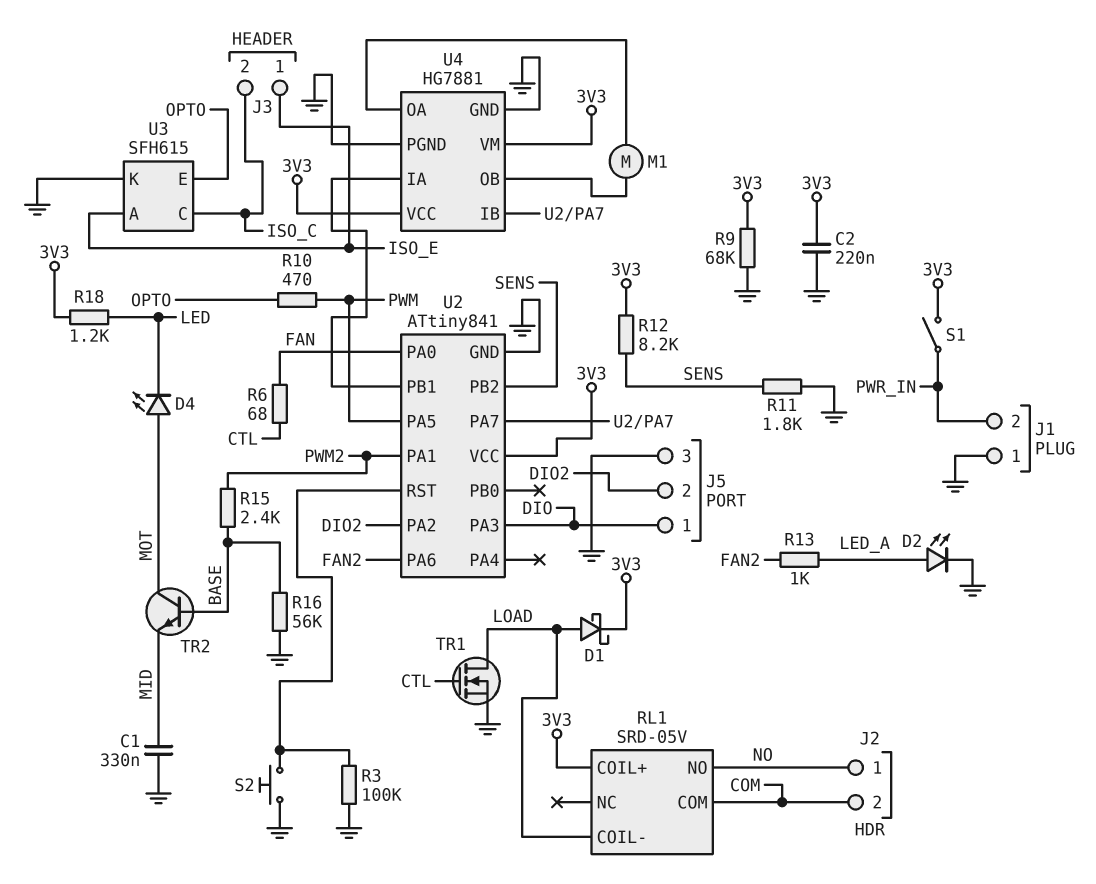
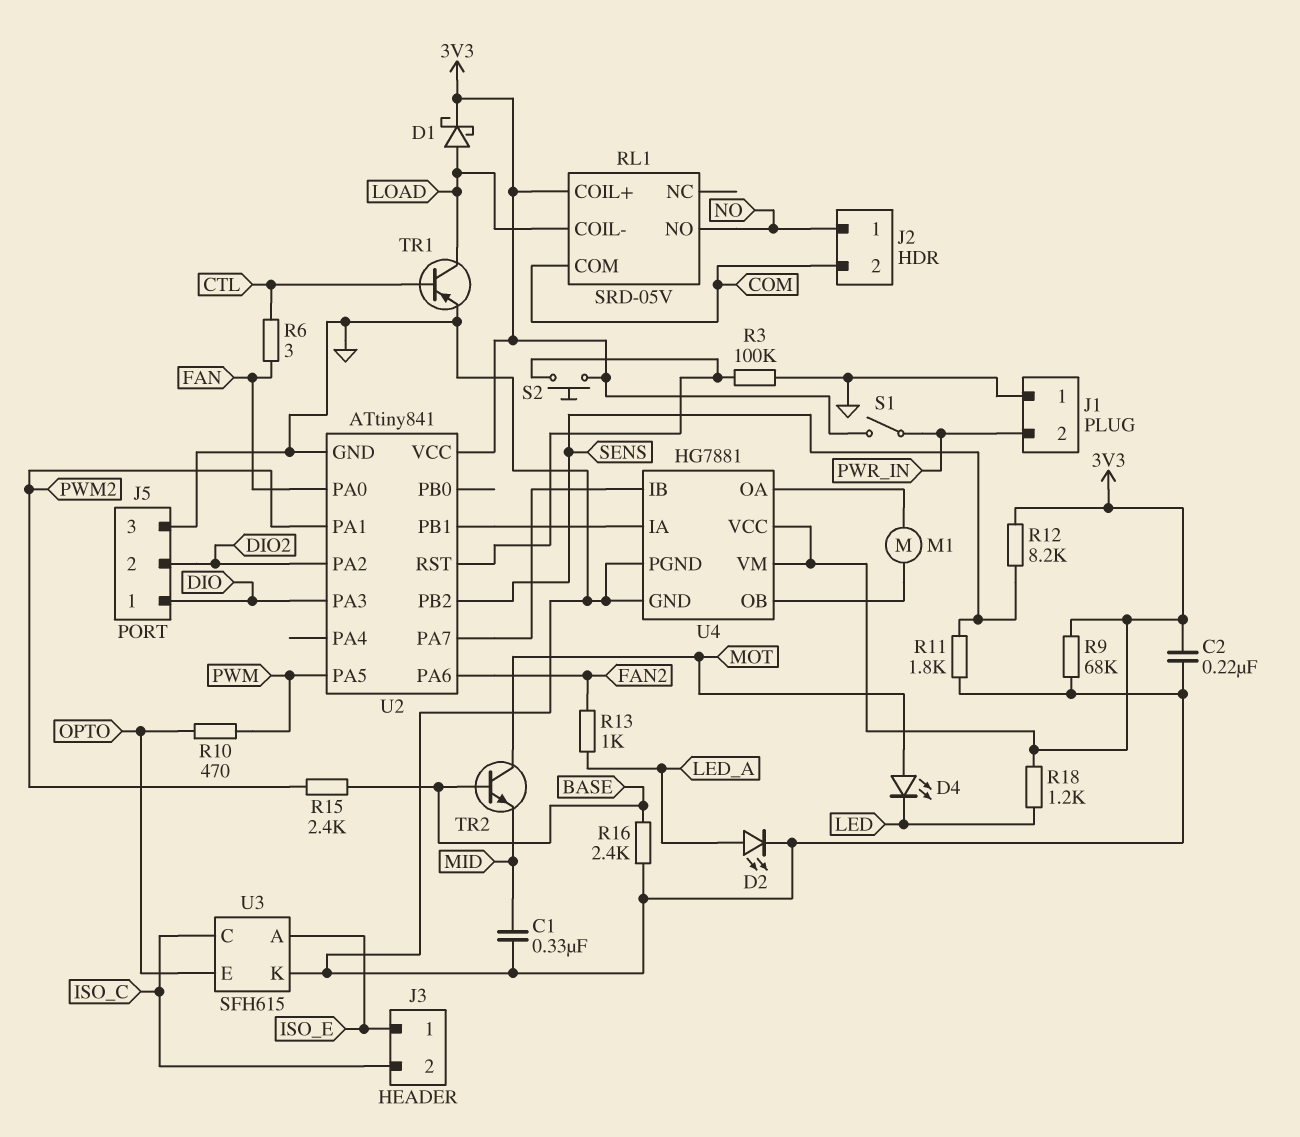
R6: 68 (CTL, FAN) -> 3 (CTL, FAN)
R16: 56k (BASE, GND) -> 2.4k (BASE, GND)
S2: button (GND, U2/RST) -> button (3V3, U2/RST)
TR1: NMOS (G CTL, D LOAD, S GND) -> PNP (B CTL, C LOAD, E GND)

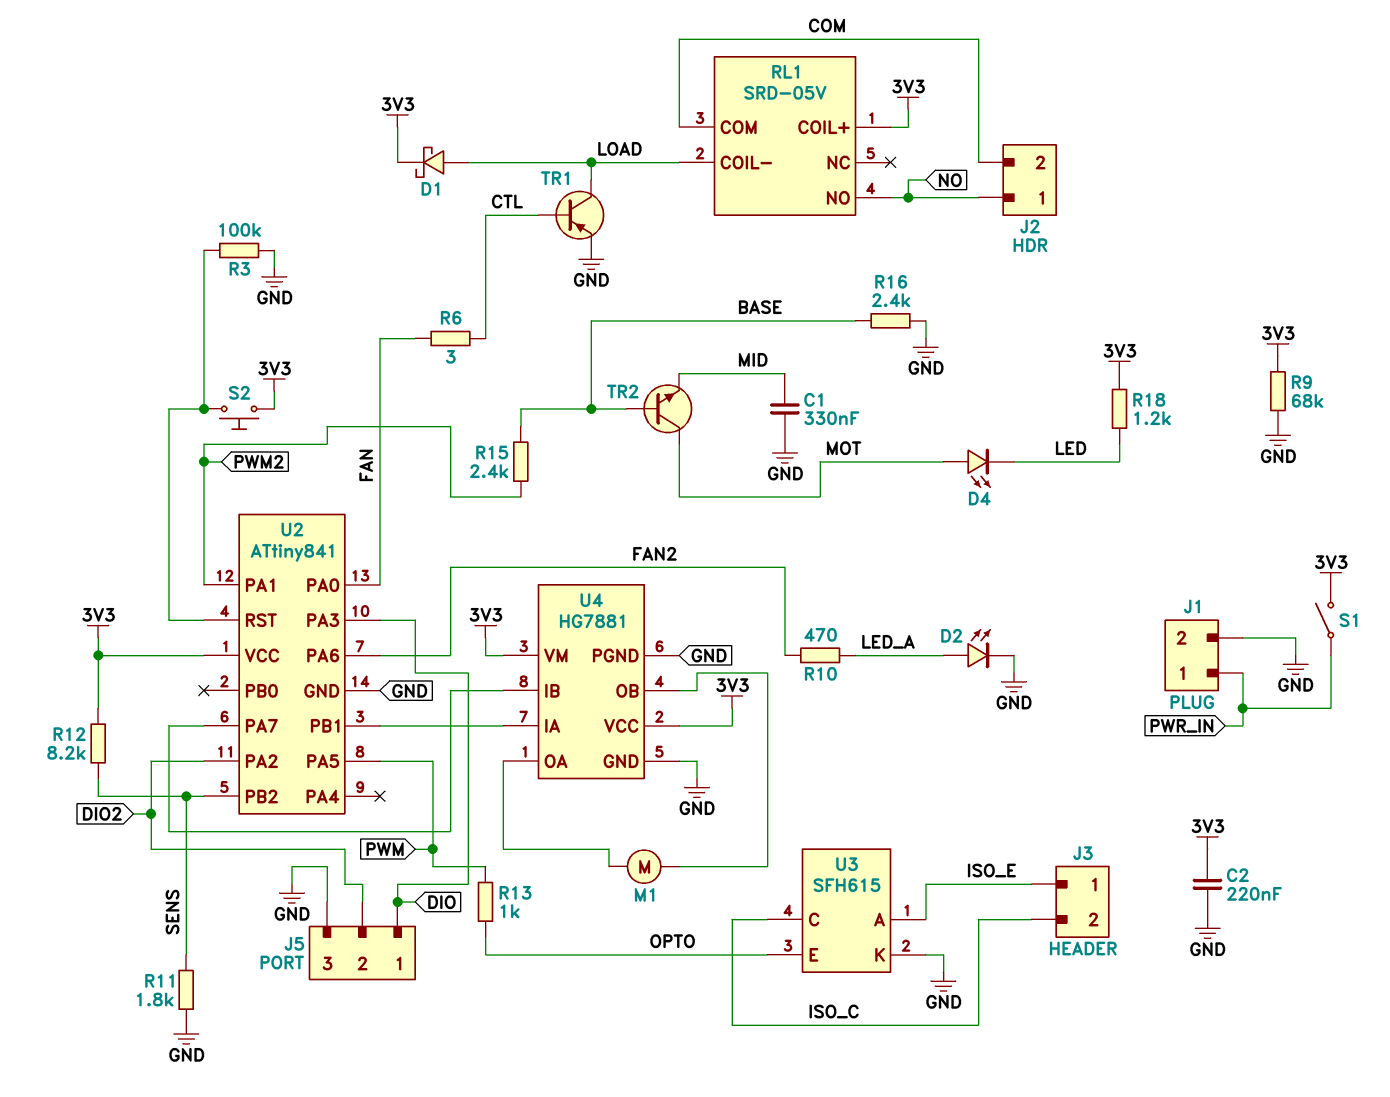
J1 pin 1: GND -> PWR_IN
J1 pin 2: PWR_IN -> GND
R10: 470 (OPTO, PWM) -> 470 (FAN2, LED_A)
R13: 1k (FAN2, LED_A) -> 1k (OPTO, PWM)

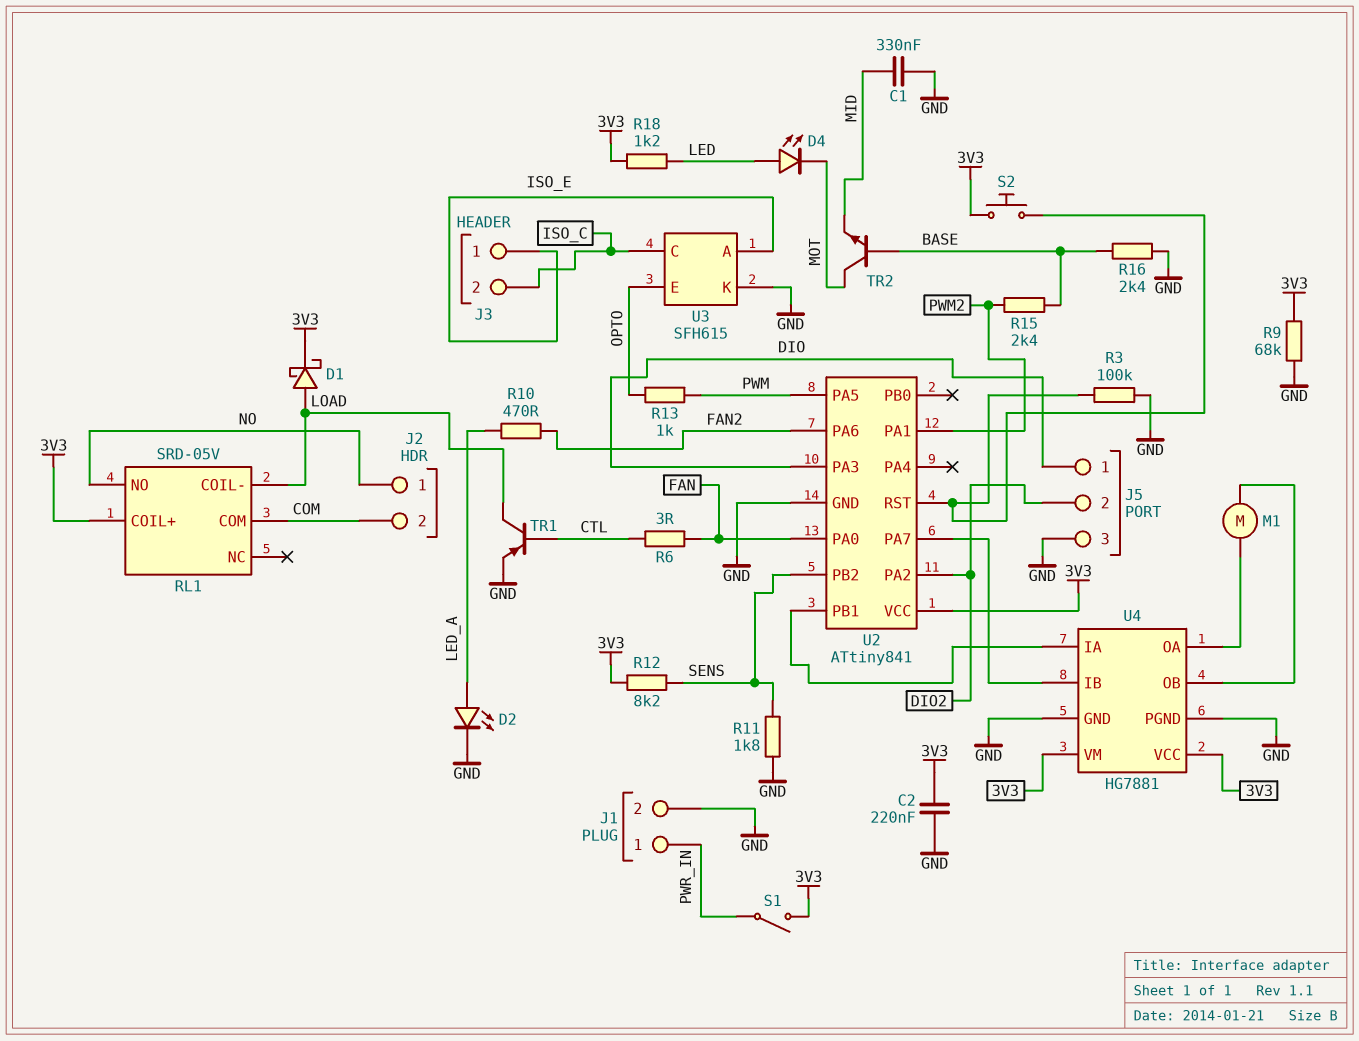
D4: LED (A MOT, K LED) -> LED (A LED, K MOT)

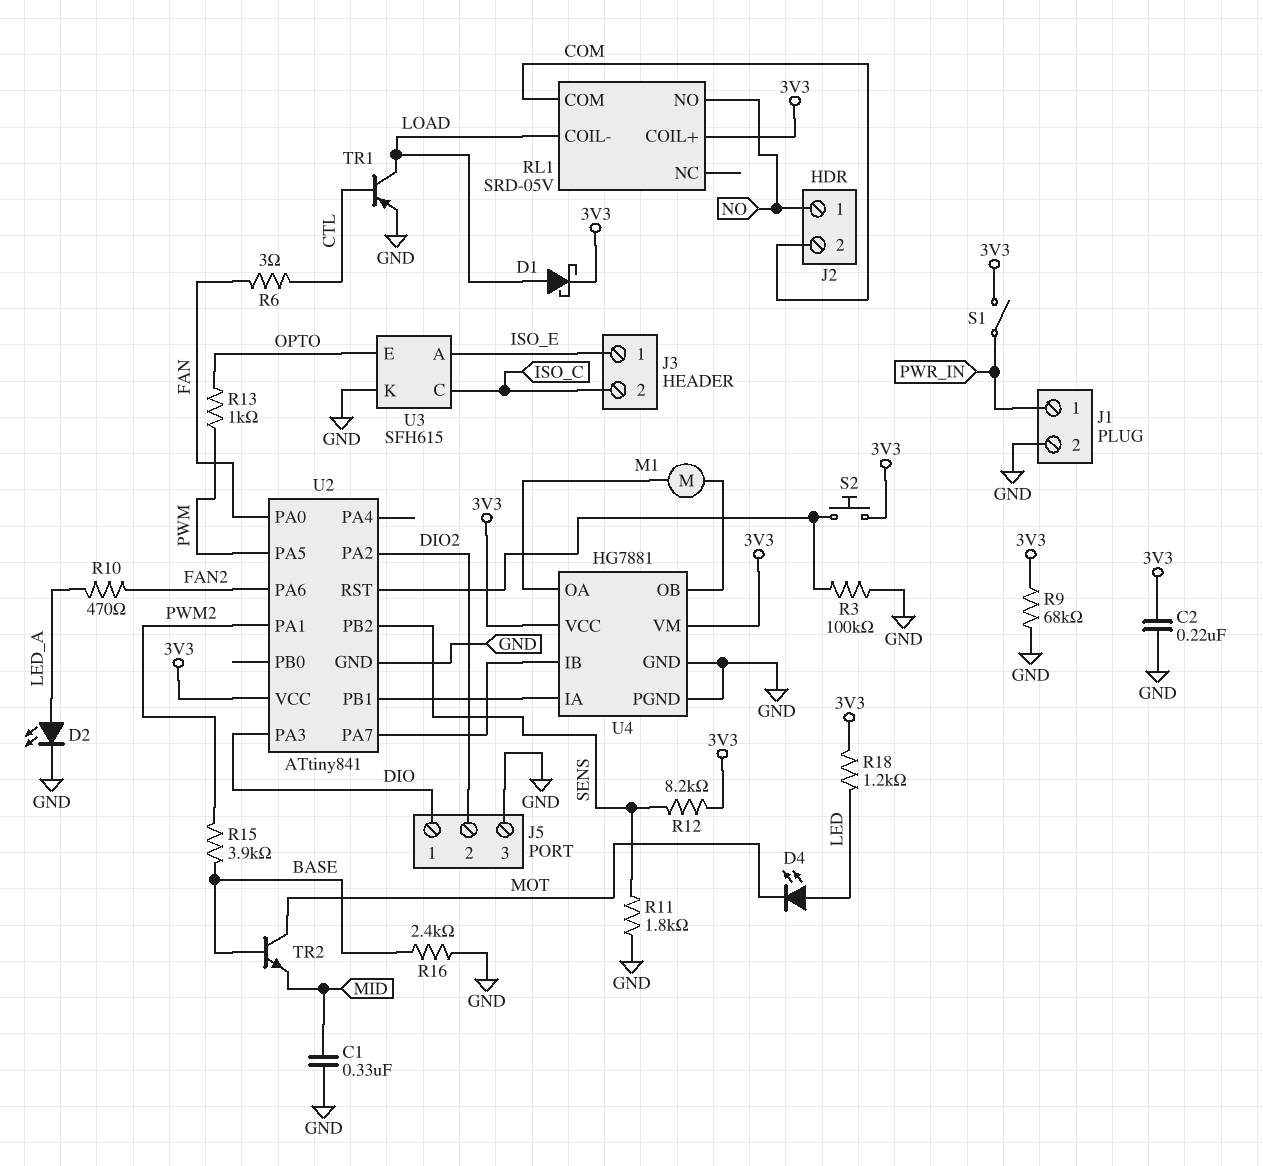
R15: 2.4k (BASE, PWM2) -> 3.9k (BASE, PWM2)

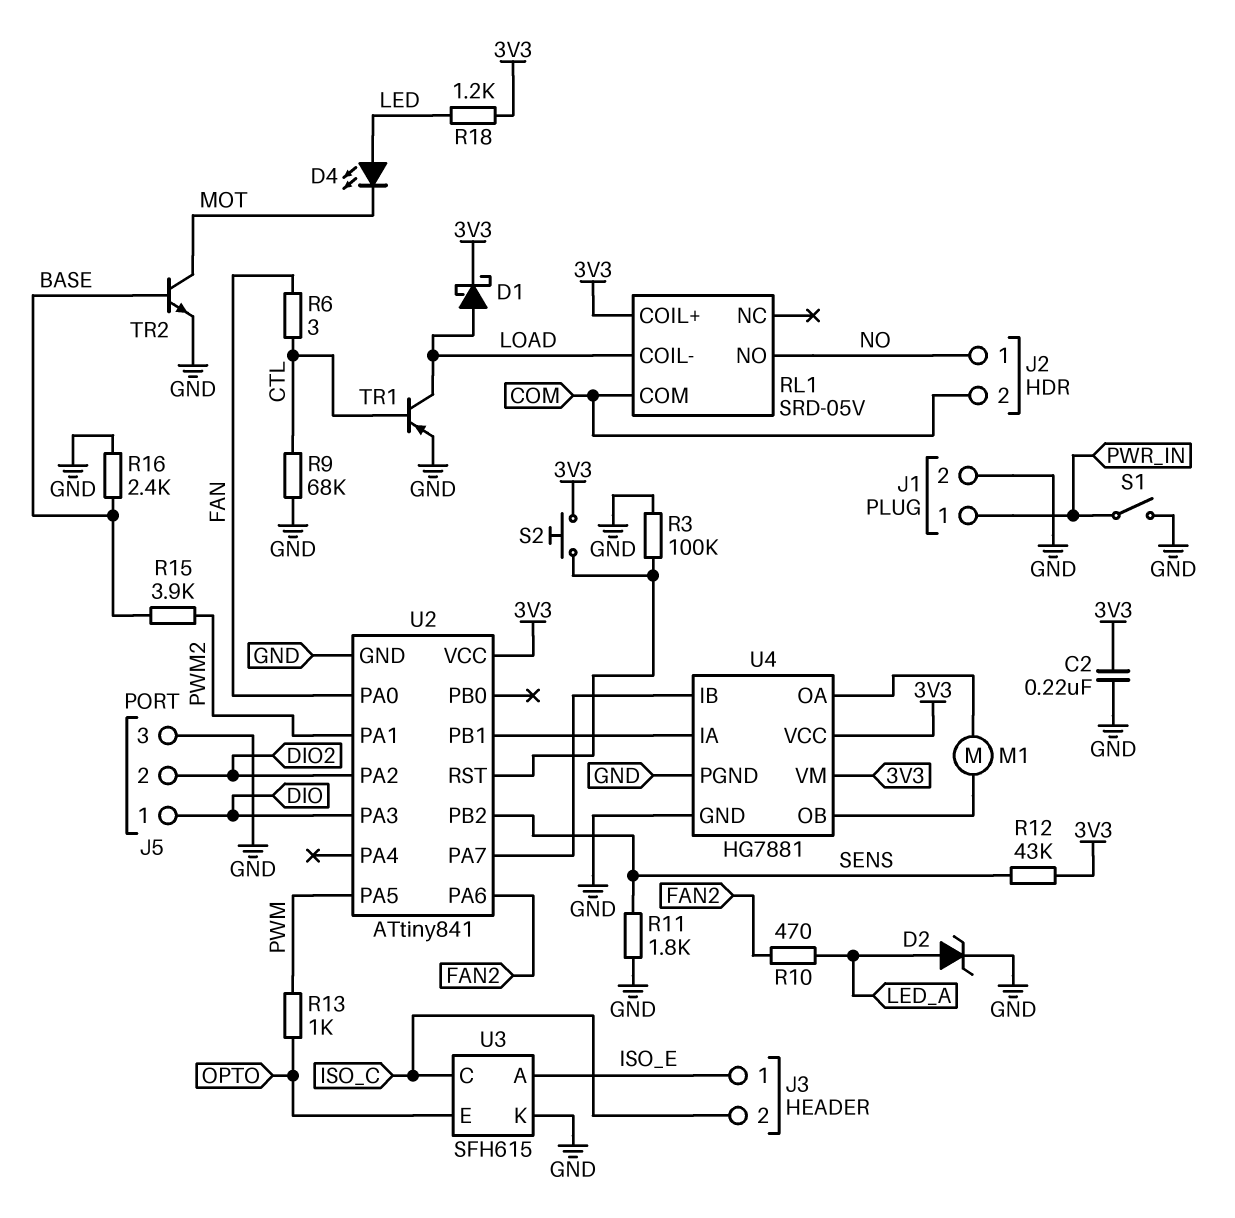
C1: 330nF (GND, MID) -> none
D2: LED (A LED_A, K GND) -> zener (A LED_A, K GND)
R9: 68k (3V3, GND) -> 68k (CTL, GND)
R12: 8.2k (3V3, SENS) -> 43k (3V3, SENS)
S1: switch (3V3, PWR_IN) -> switch (GND, PWR_IN)
TR2: NPN (B BASE, C MOT, E MID) -> NPN (B BASE, C MOT, E GND)

